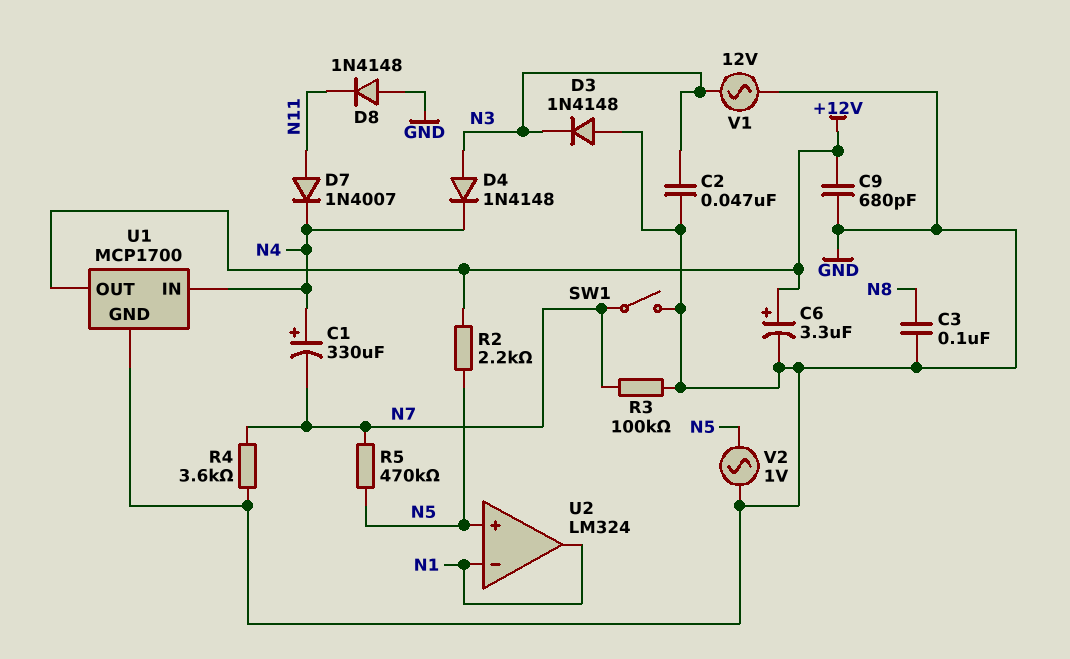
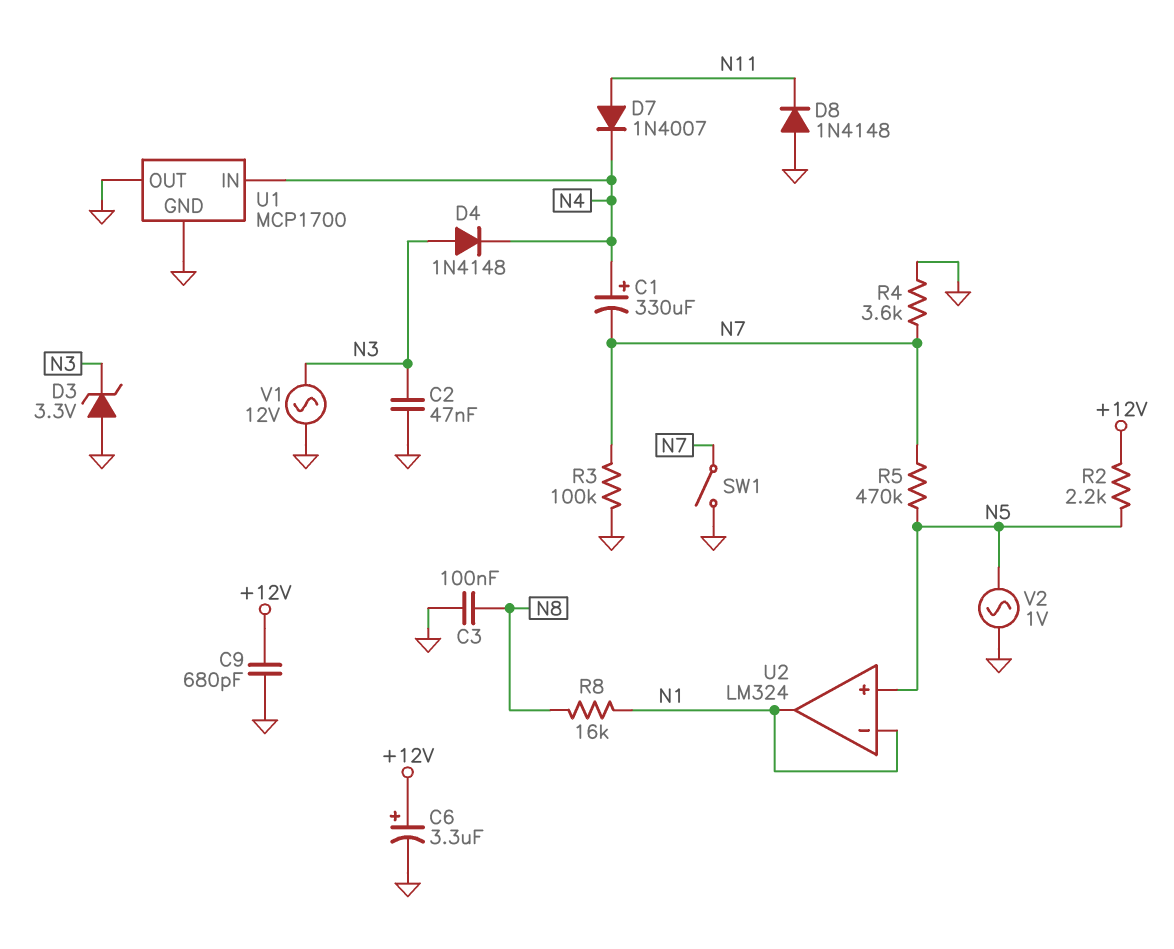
D3: diode 1N4148 (A GND, K N3) -> zener 3.3V (A GND, K N3)
R8: none -> 16k (N1, N8)
U1 pin OUT: +12V -> GND

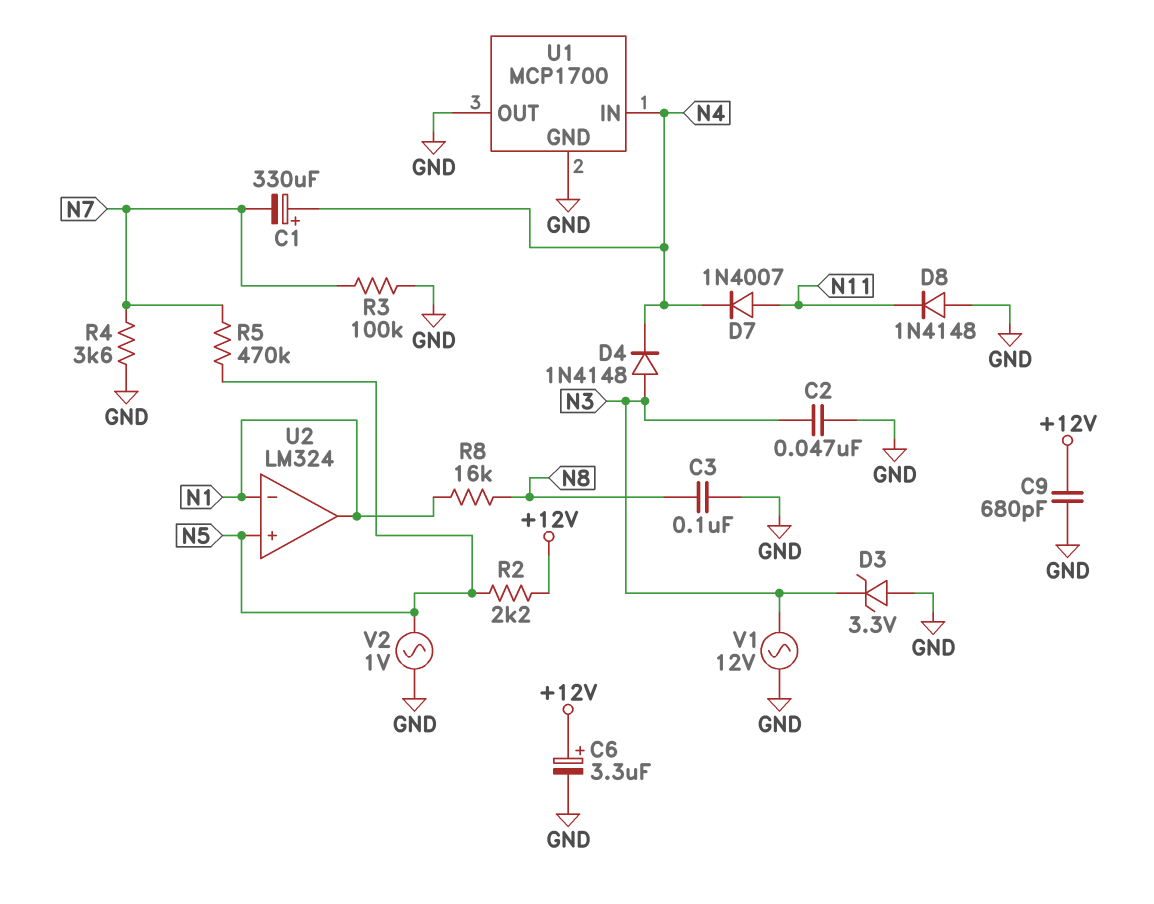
SW1: switch (GND, N7) -> none

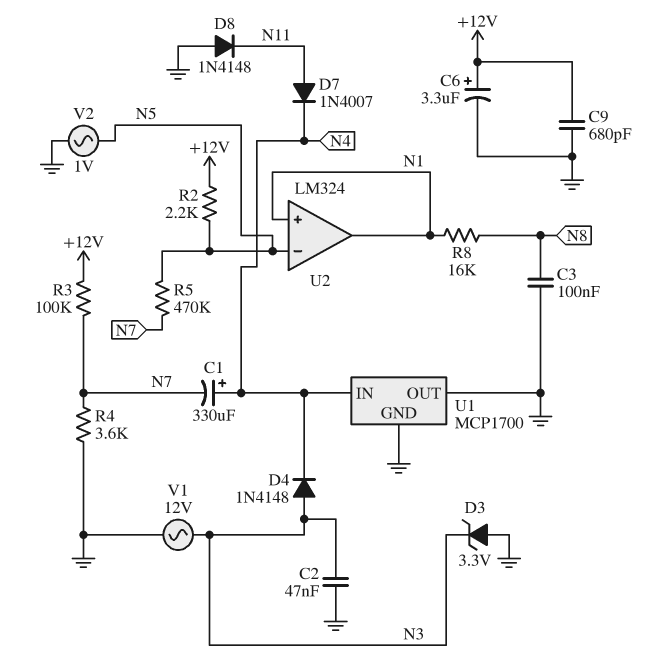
R3: 100k (GND, N7) -> 100k (+12V, N7)
U2 pin in+: N5 -> N1
U2 pin in-: N1 -> N5

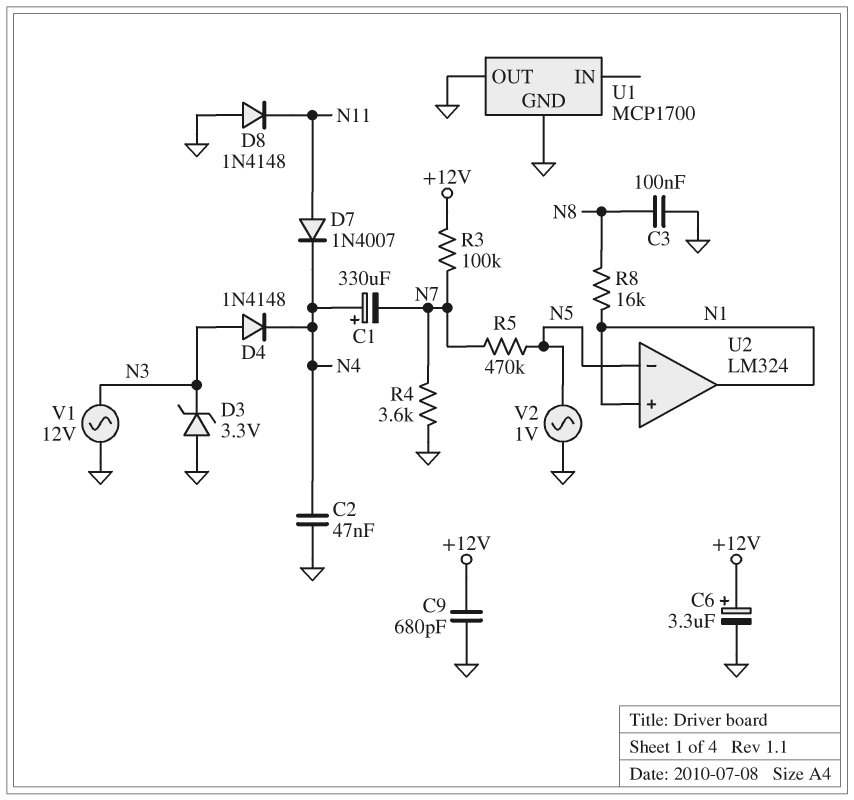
C2: 47nF (GND, N3) -> 47nF (GND, N4)
R2: 2.2k (+12V, N5) -> none
U1 pin IN: N4 -> none

